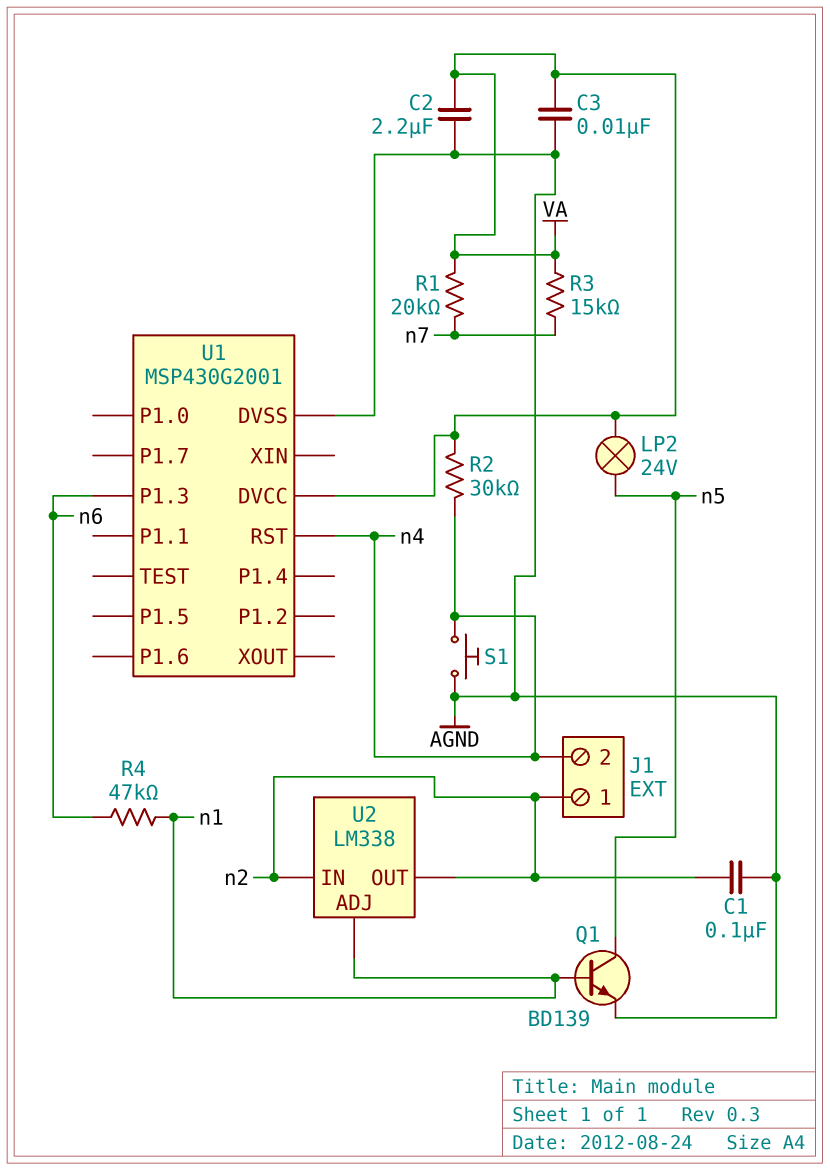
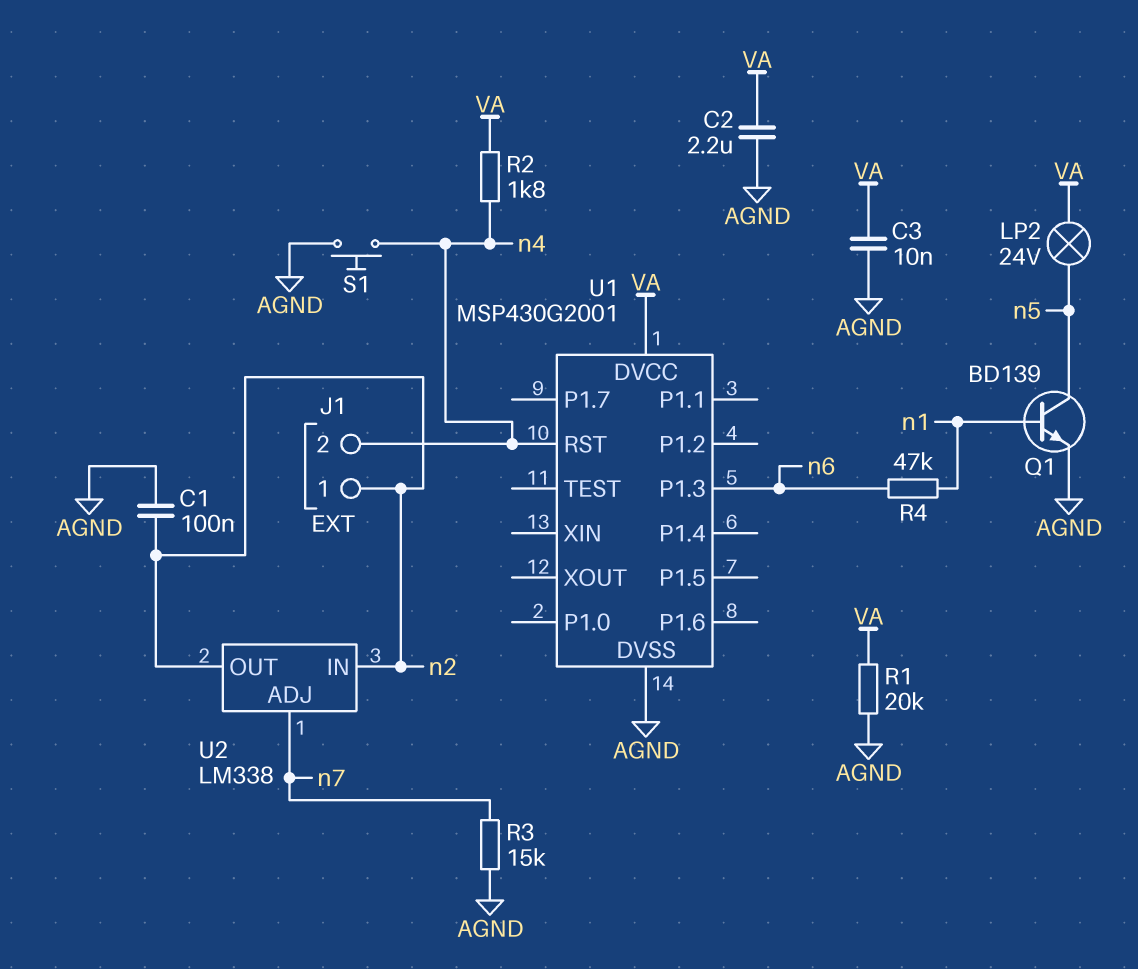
R1: 20k (VA, n7) -> 20k (AGND, VA)
R2: 30k (VA, n4) -> 1.8k (VA, n4)
R3: 15k (VA, n7) -> 15k (AGND, n7)
U2 pin ADJ: n1 -> n7

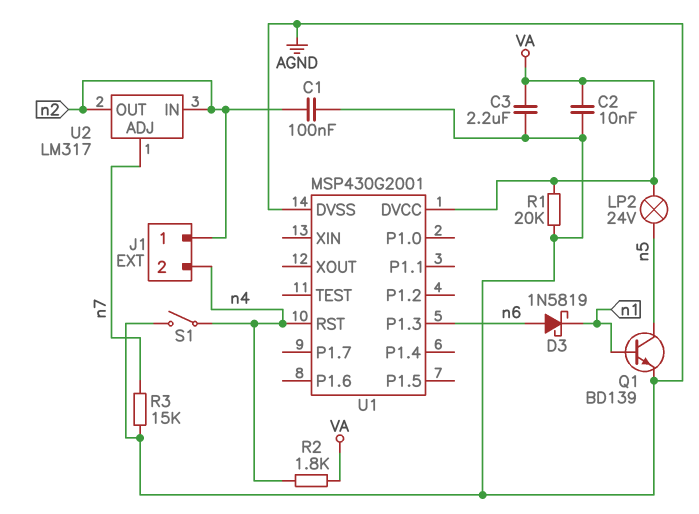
C2: 2.2uF (AGND, VA) -> 10nF (AGND, VA)
C3: 10nF (AGND, VA) -> 2.2uF (AGND, VA)
D3: none -> schottky 1N5819 (A n6, K n1)
R4: 47k (n1, n6) -> none
S1: button (AGND, n4) -> switch (AGND, n4)
U2: LM338 -> LM317

